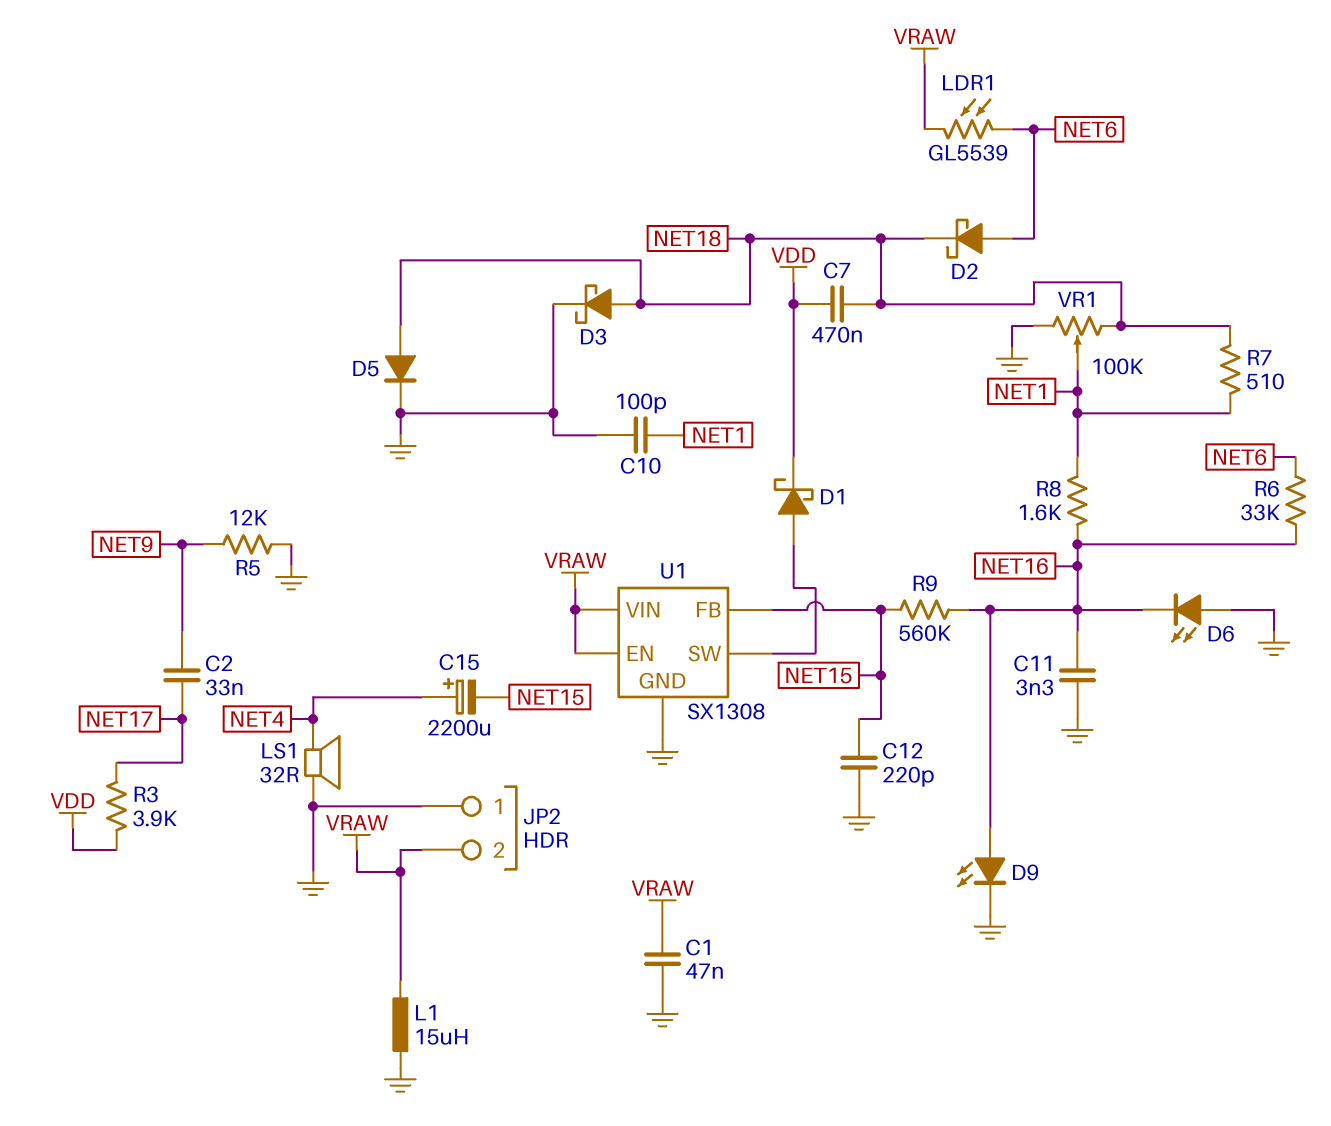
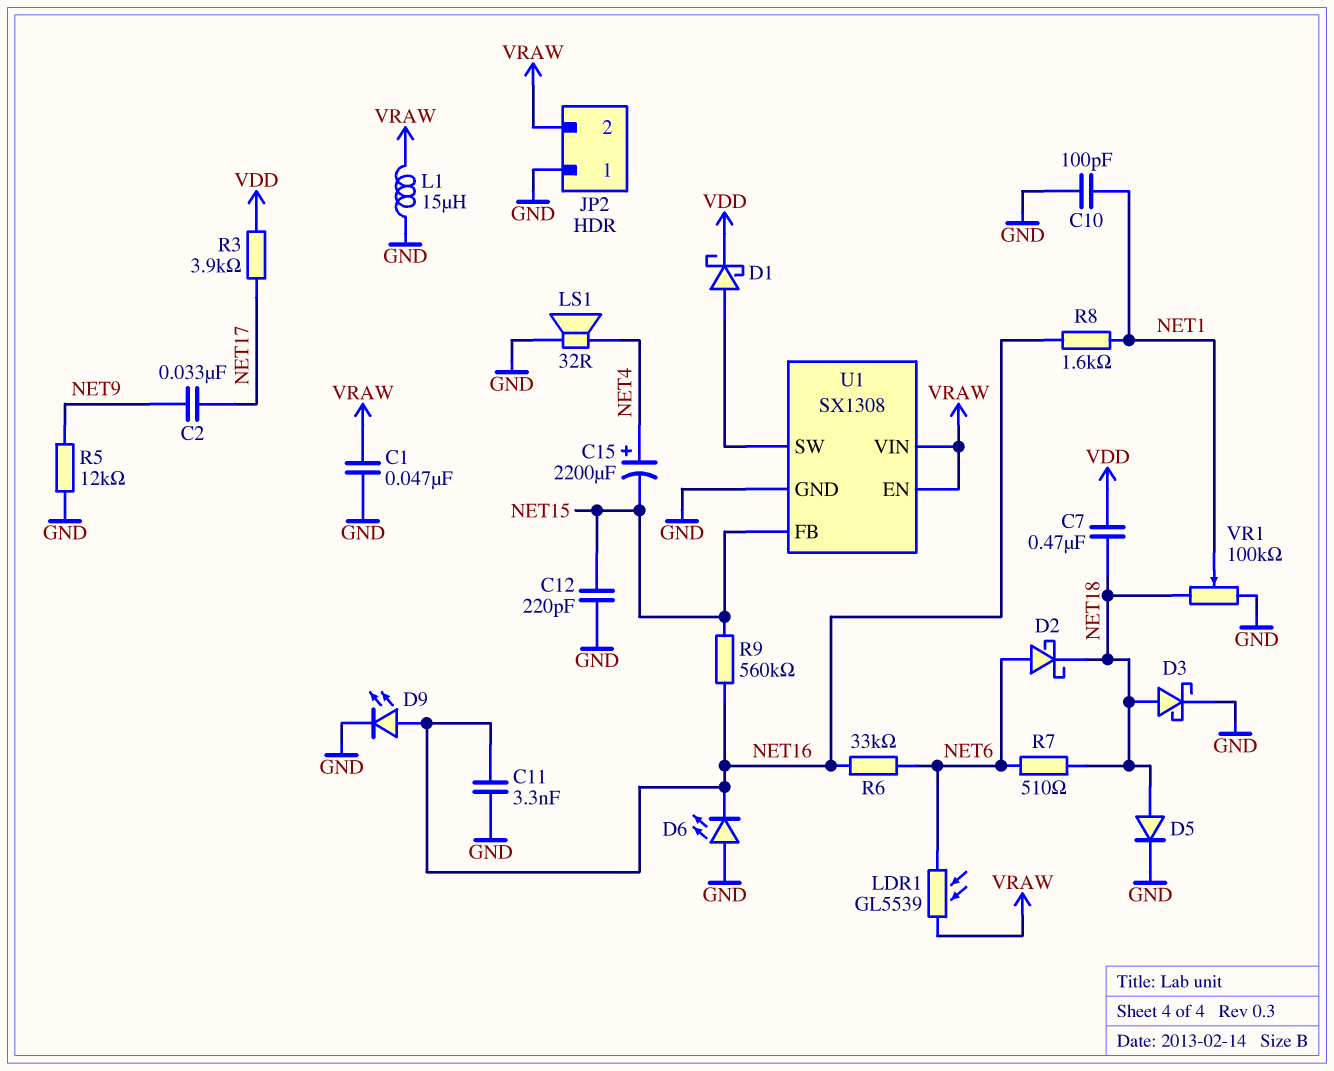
R7: 510 (NET1, NET18) -> 510 (NET6, NET18)

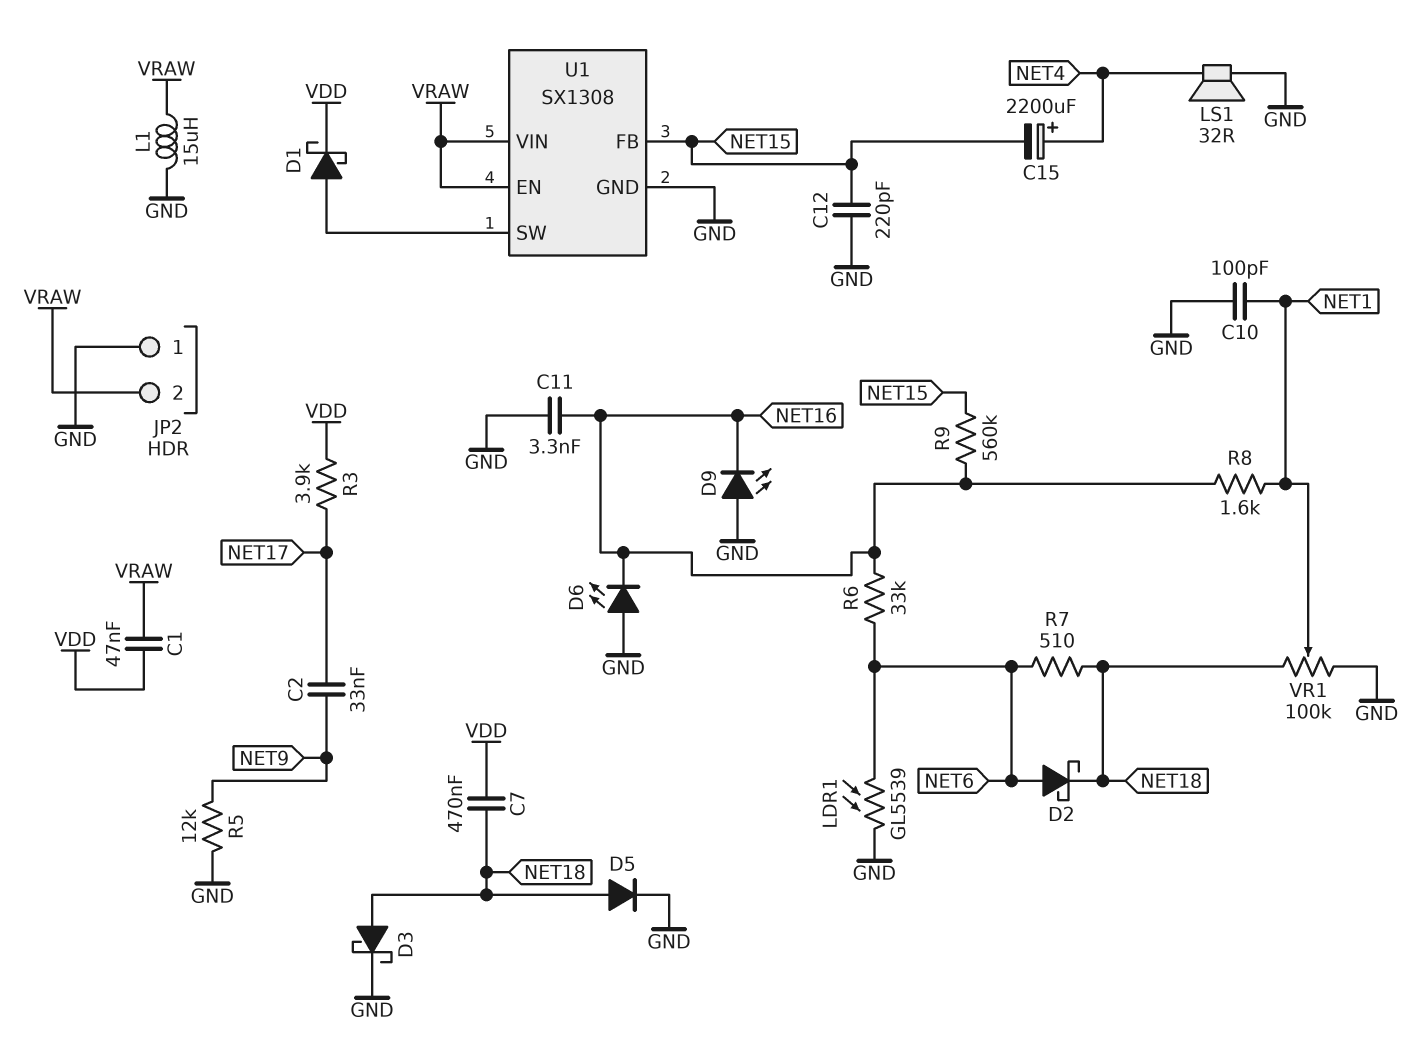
C1: 47nF (GND, VRAW) -> 47nF (VDD, VRAW)
D9: LED (A NET16, K GND) -> LED (A GND, K NET16)
LDR1: GL5539 (NET6, VRAW) -> GL5539 (GND, NET6)

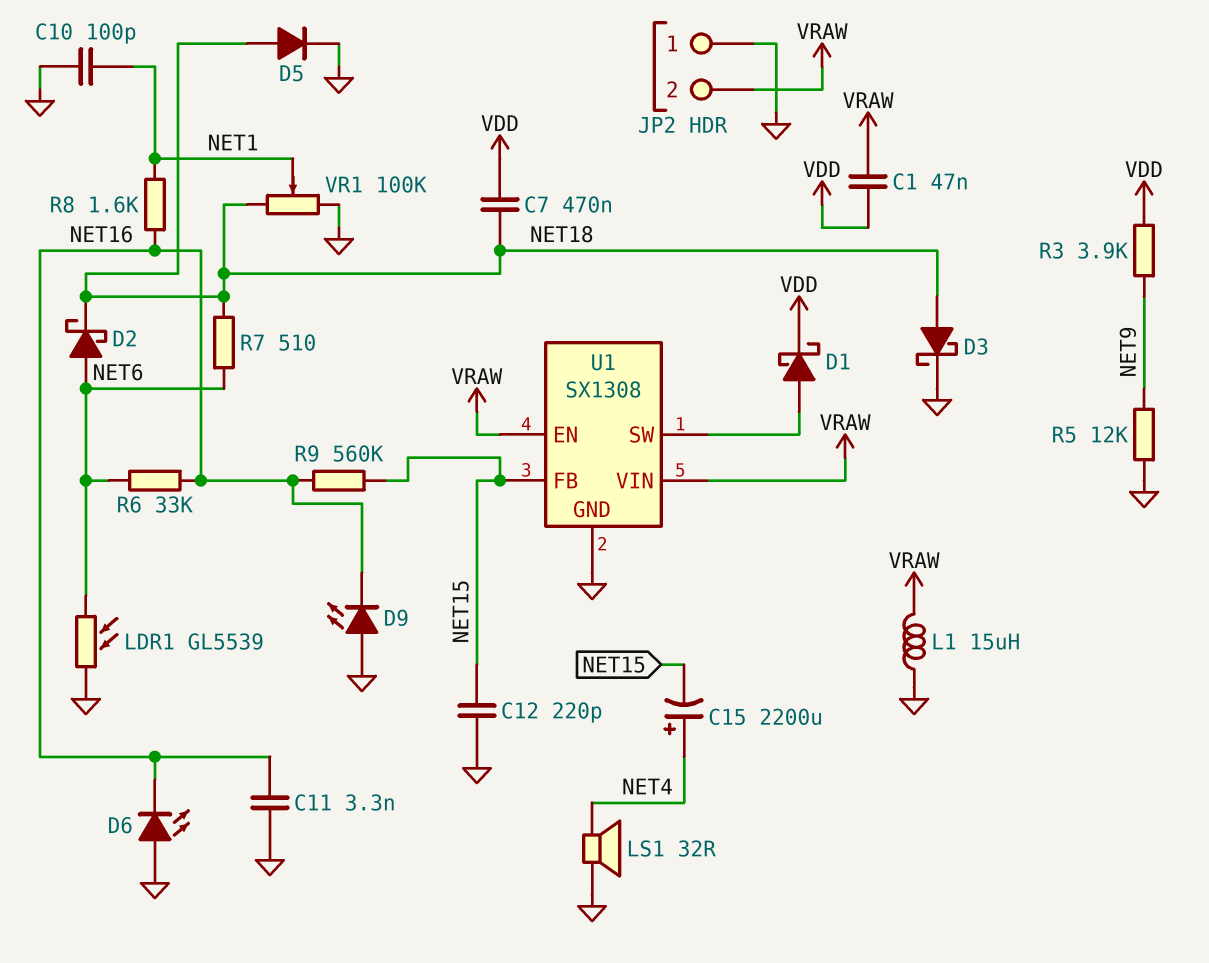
C2: 33nF (NET9, NET17) -> none
R3: 3.9k (NET17, VDD) -> 3.9k (NET9, VDD)

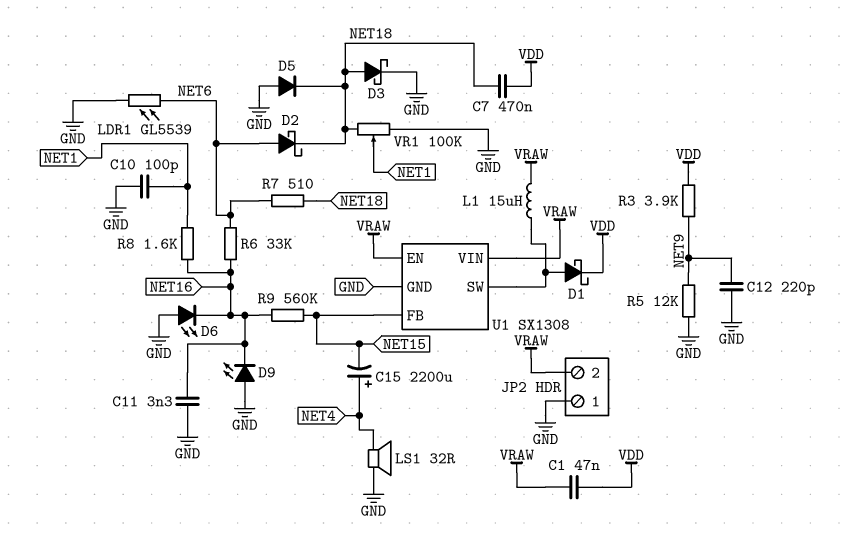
C12: 220pF (GND, NET15) -> 220pF (GND, NET9)
D5: diode (A NET18, K GND) -> diode (A GND, K NET18)
L1: 15uH (GND, VRAW) -> 15uH (U1/SW, VRAW)

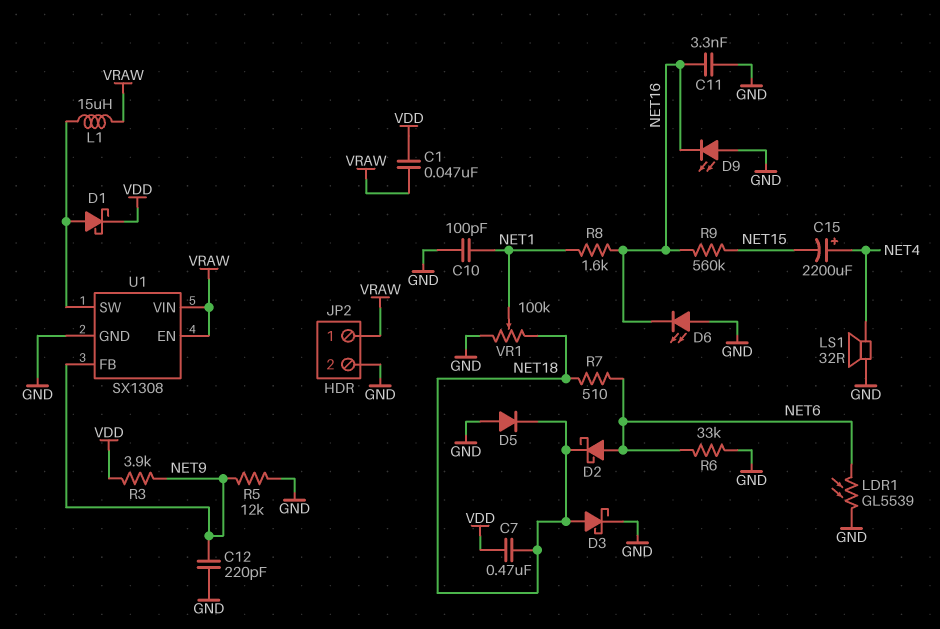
JP2 pin 1: GND -> VRAW
JP2 pin 2: VRAW -> GND
R6: 33k (NET6, NET16) -> 33k (GND, NET6)
U1 pin FB: NET15 -> NET9

